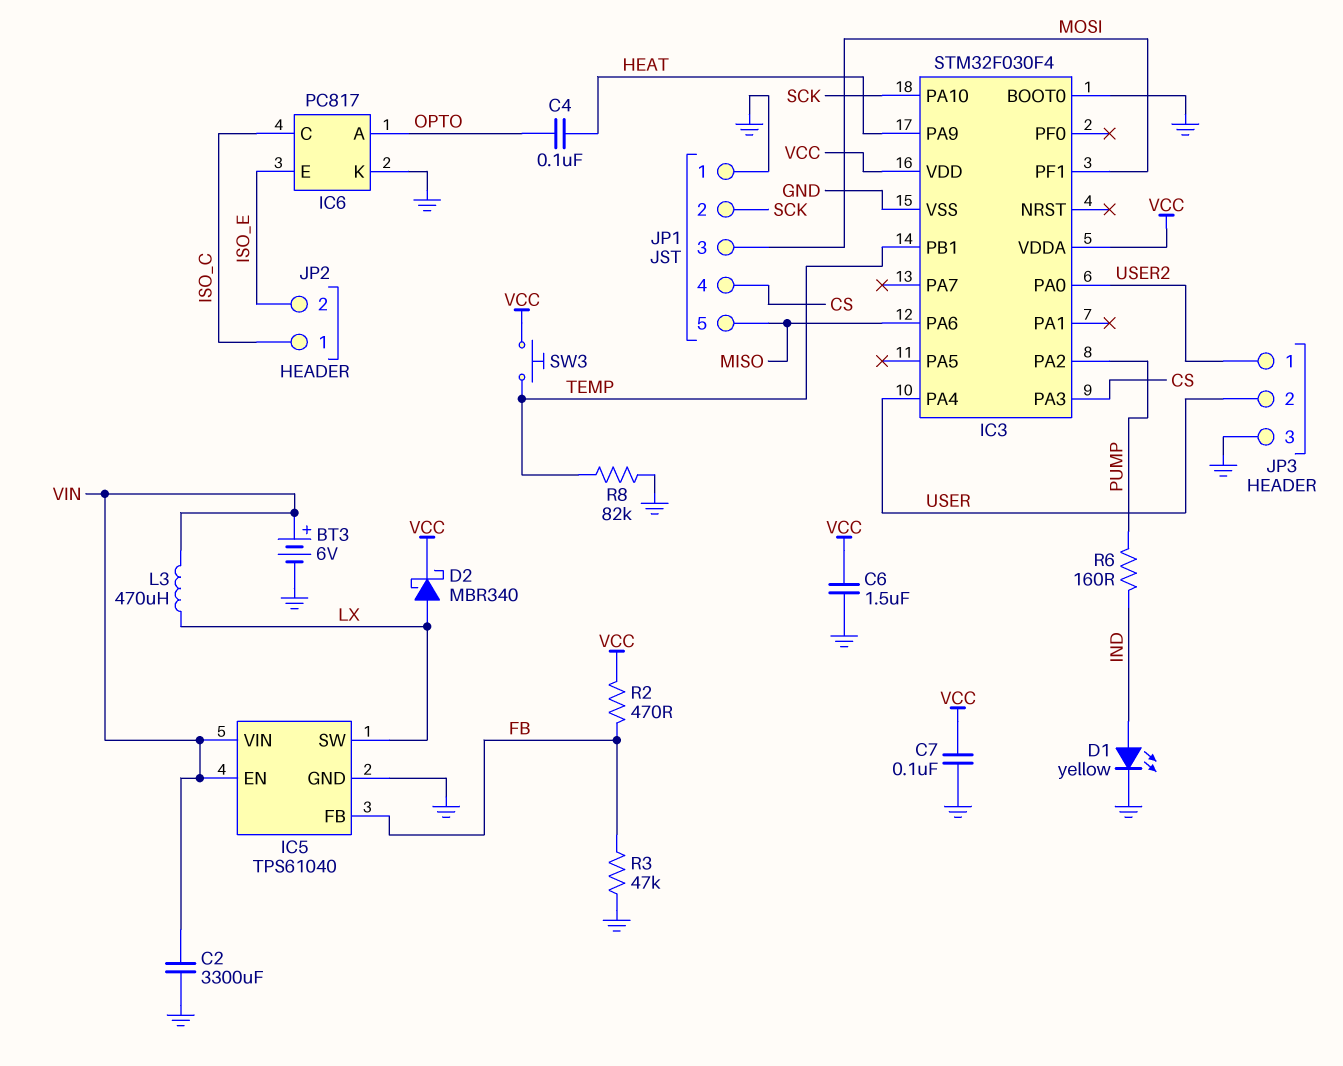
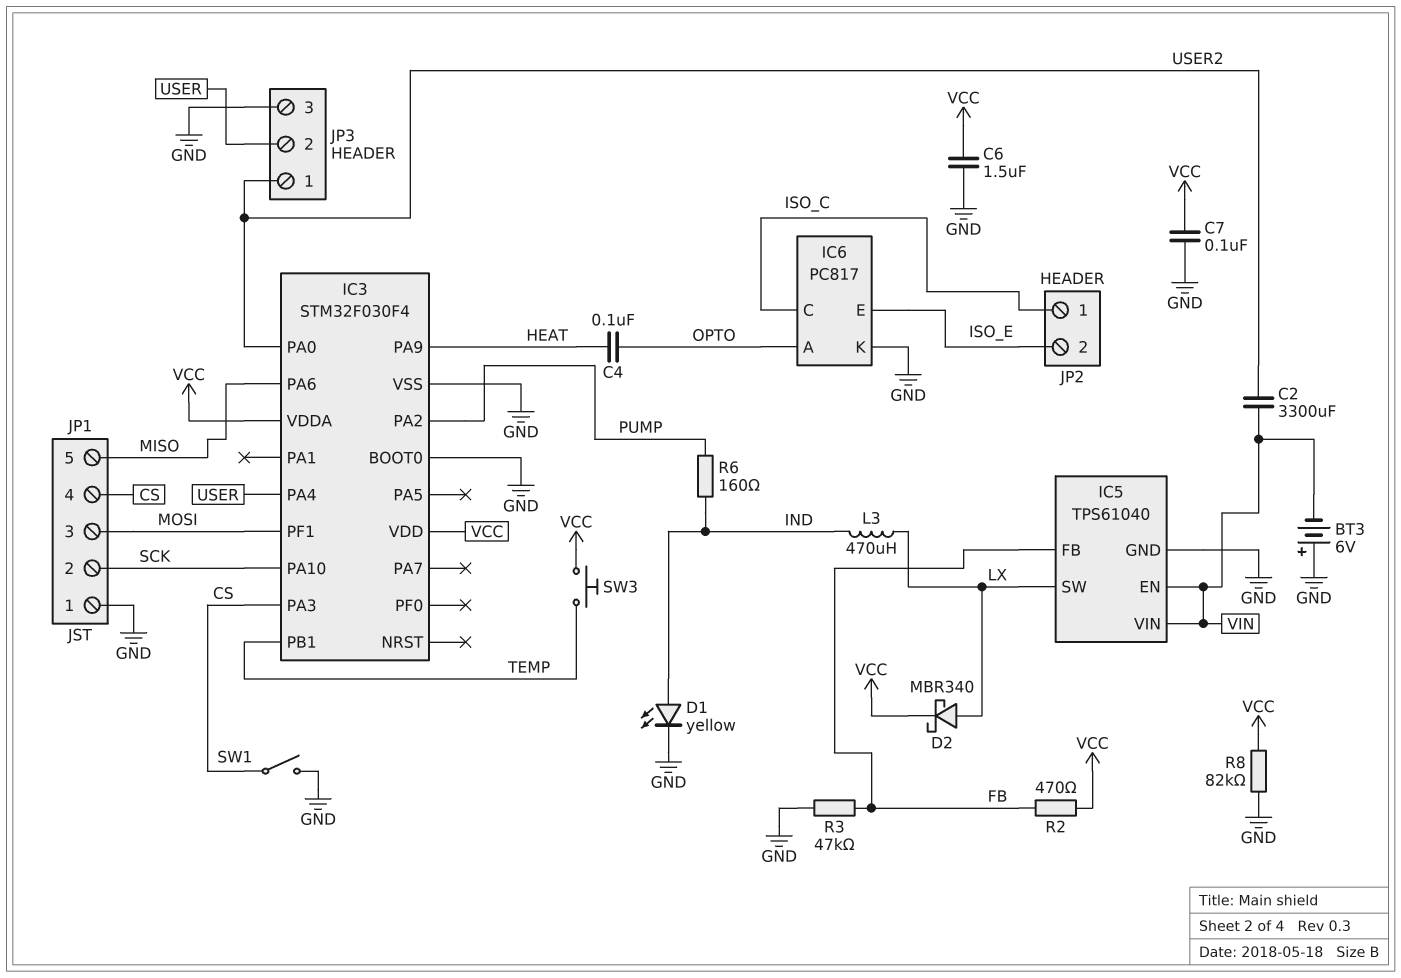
BT3: 6V (plus VIN, minus GND) -> 6V (plus GND, minus VIN)
C2: 3300uF (GND, VIN) -> 3300uF (USER2, VIN)
L3: 470uH (LX, VIN) -> 470uH (IND, LX)
R8: 82k (GND, TEMP) -> 82k (GND, VCC)
SW1: none -> switch (CS, GND)

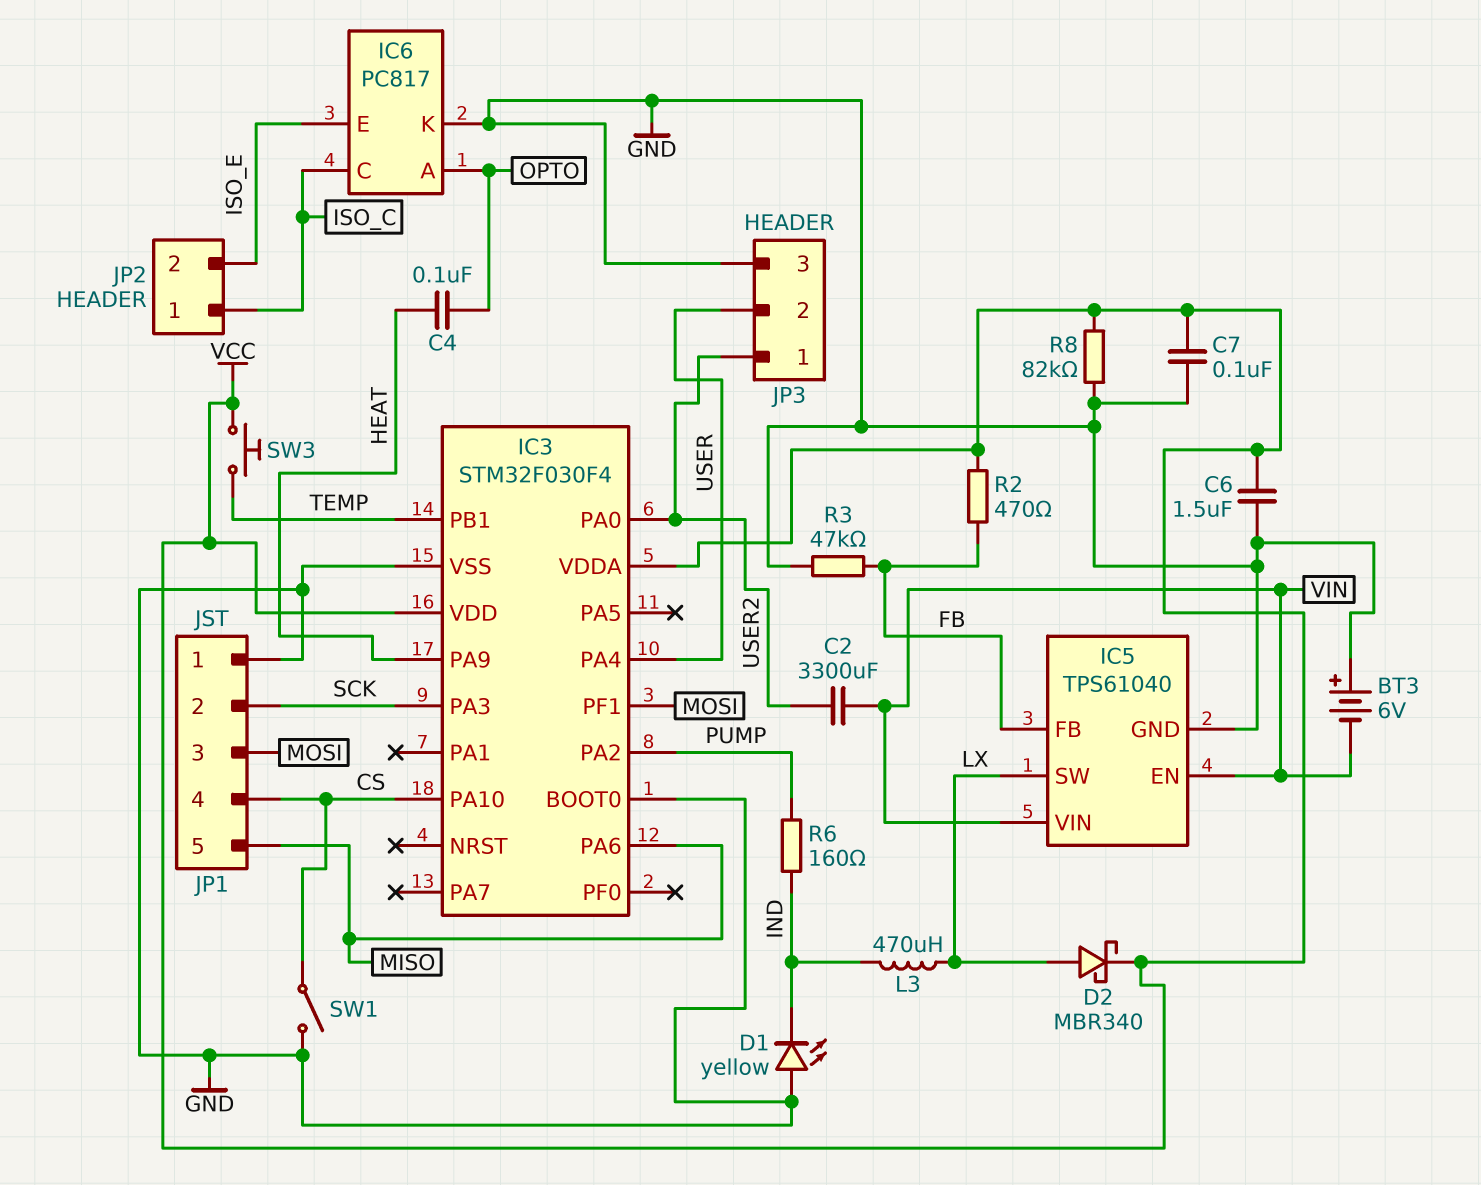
D1: LED yellow (A IND, K GND) -> LED yellow (A GND, K IND)
IC3 pin PA3: CS -> SCK
IC3 pin PA10: SCK -> CS

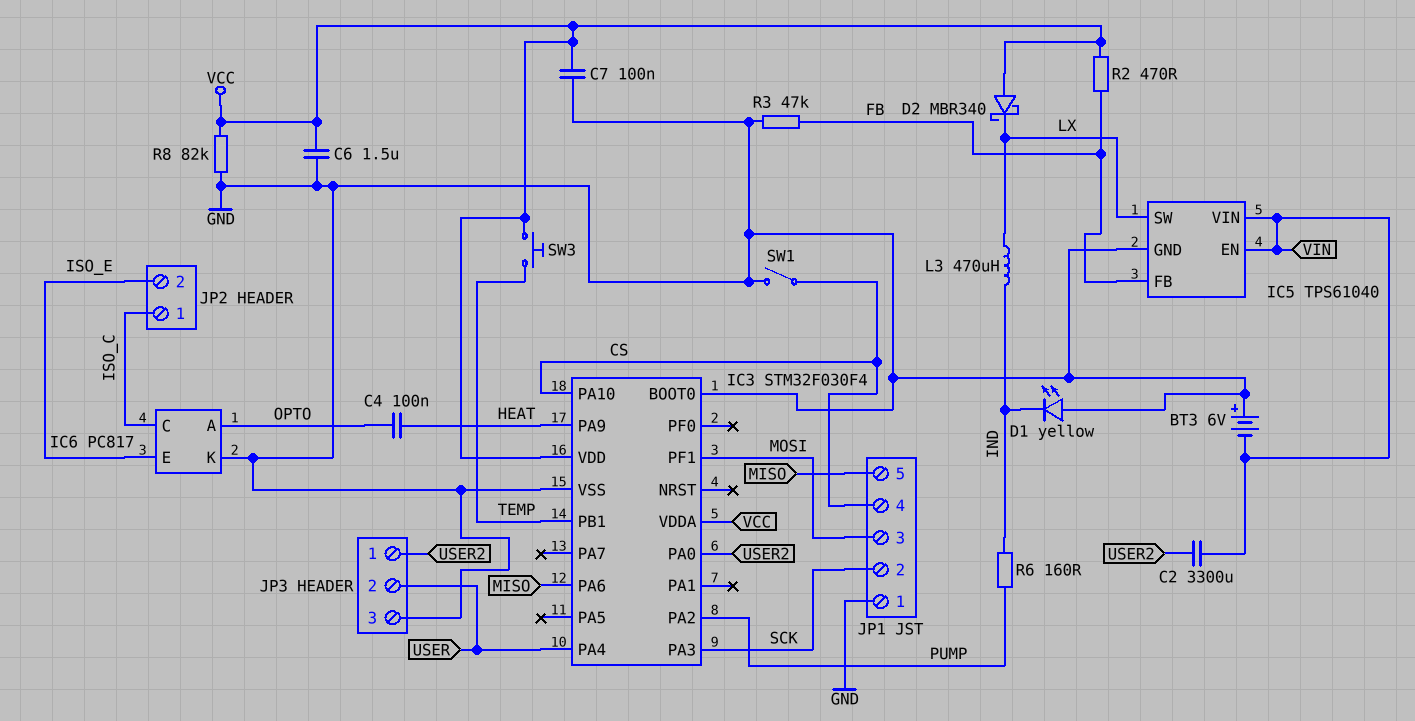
D2: schottky MBR340 (A LX, K VCC) -> schottky MBR340 (A VCC, K LX)

